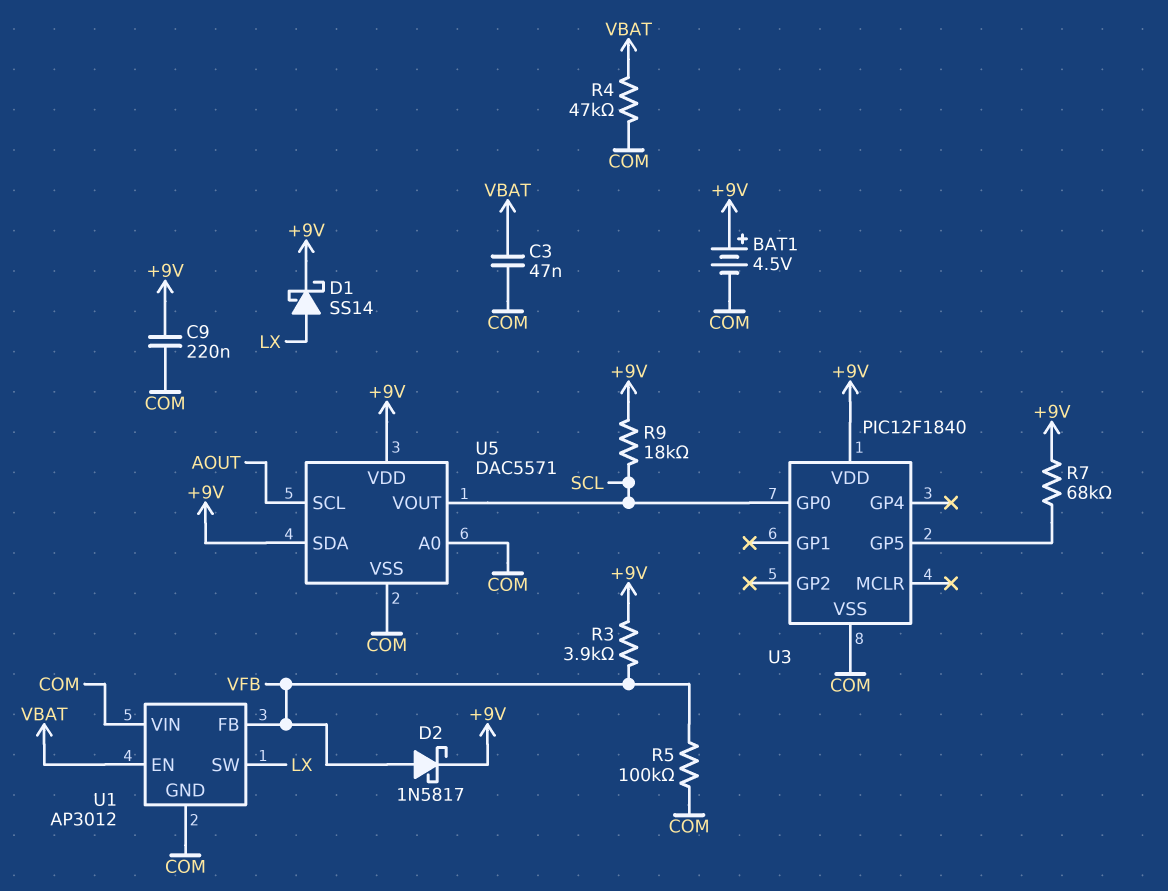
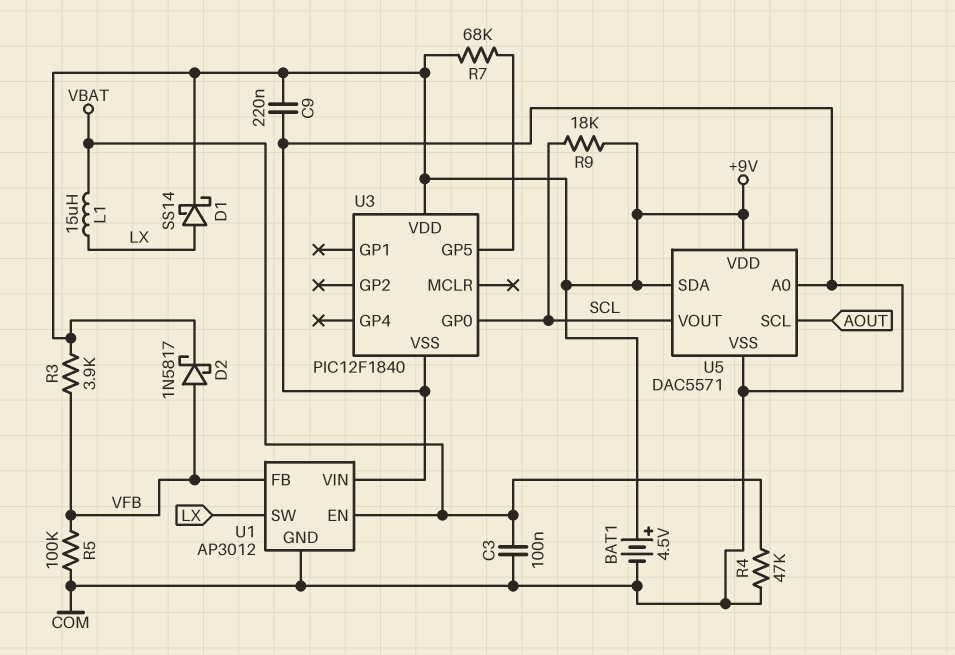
C3: 47nF (COM, VBAT) -> 100nF (COM, VBAT)
L1: none -> 15uH (LX, VBAT)

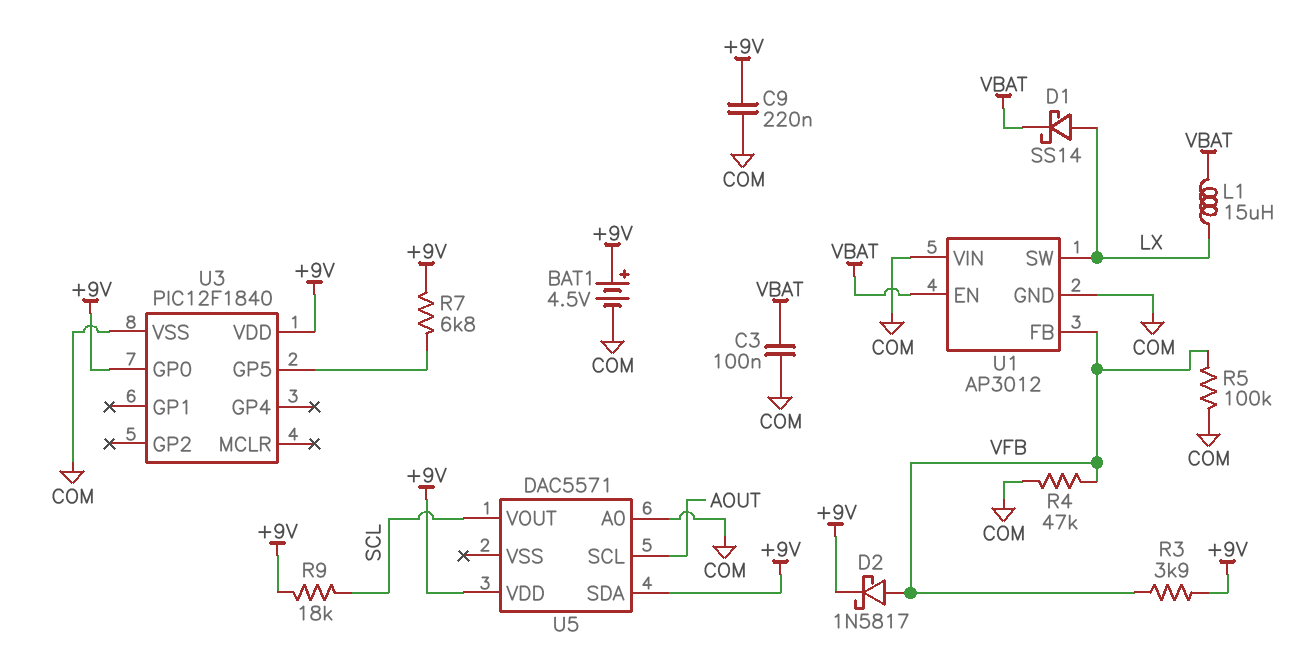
D1: schottky SS14 (A LX, K +9V) -> schottky SS14 (A LX, K VBAT)
R4: 47k (COM, VBAT) -> 47k (COM, VFB)
R7: 68k (+9V, U3/GP5) -> 6.8k (+9V, U3/GP5)
U3 pin GP0: SCL -> +9V
U5 pin VSS: COM -> none

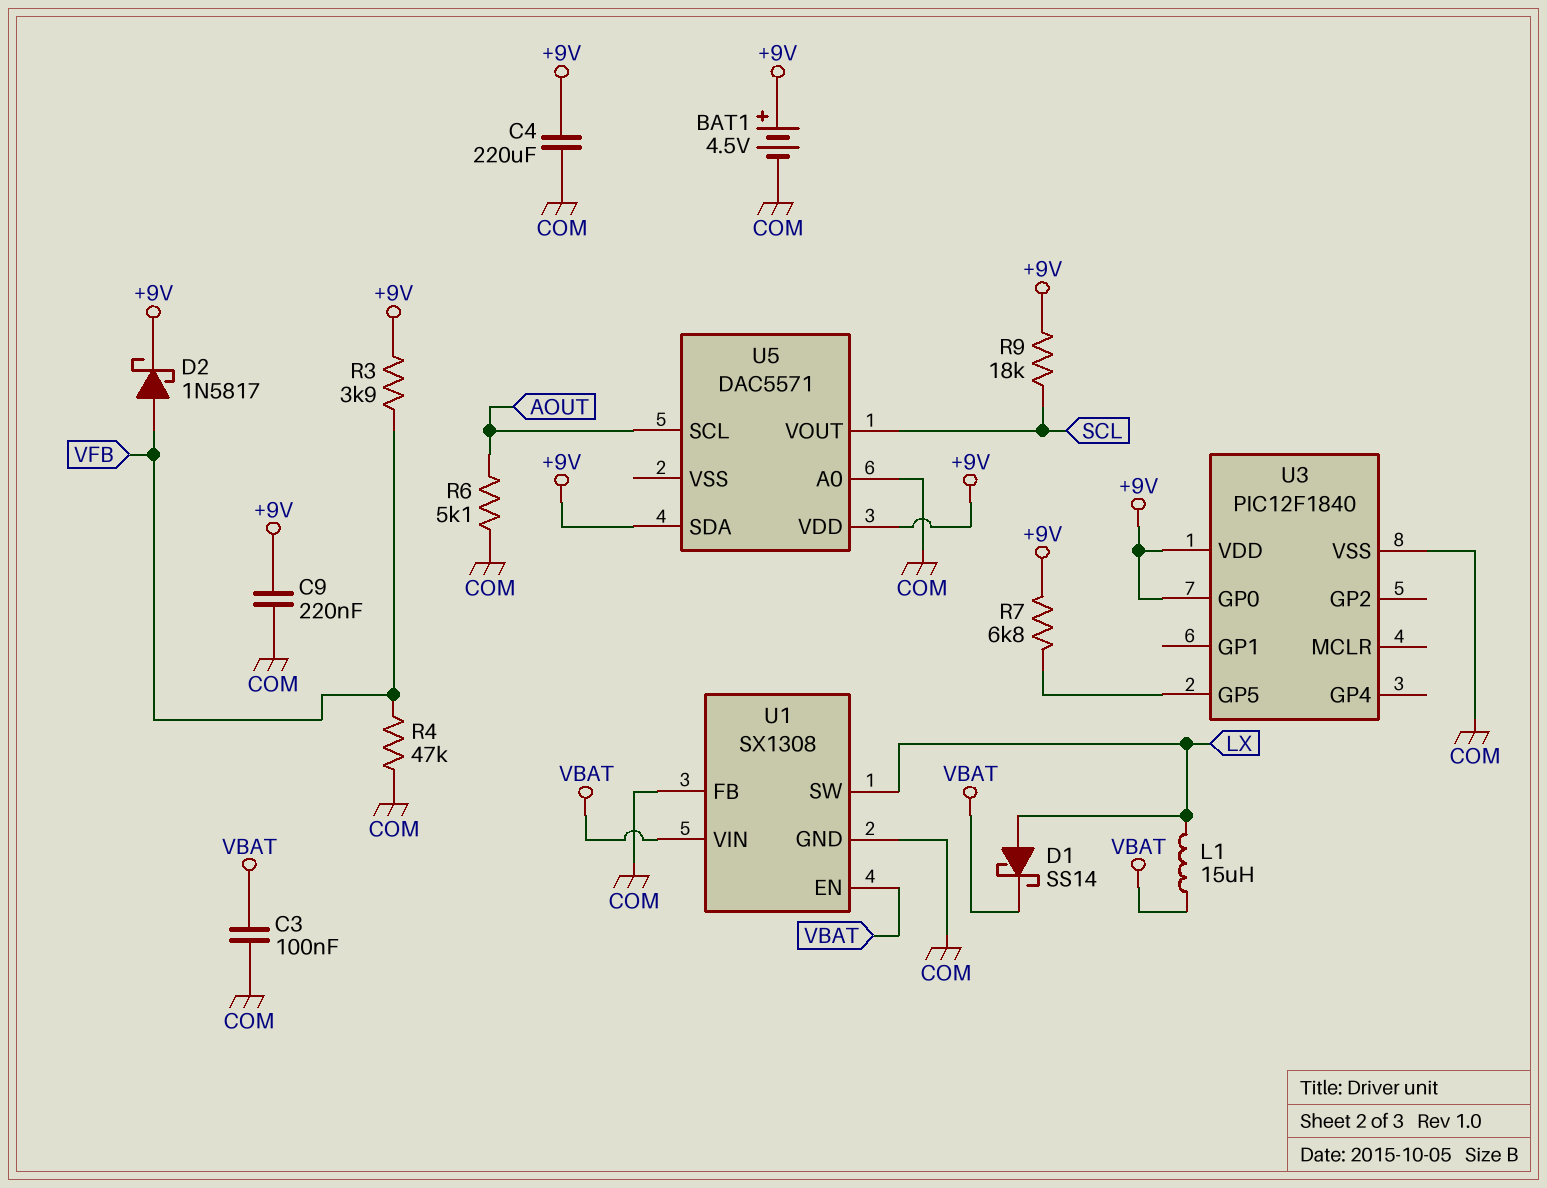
C4: none -> 220uF (+9V, COM)
R5: 100k (COM, VFB) -> none
R6: none -> 5.1k (AOUT, COM)
U1: AP3012 -> SX1308
U1 pin FB: VFB -> COM
U1 pin VIN: COM -> VBAT

